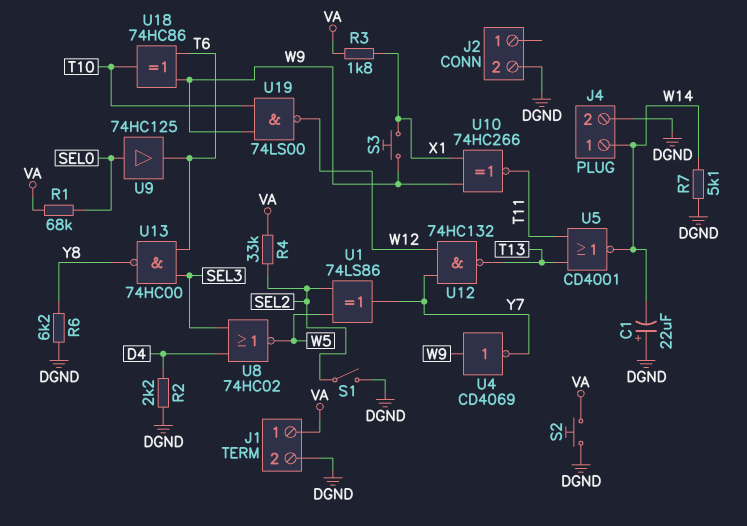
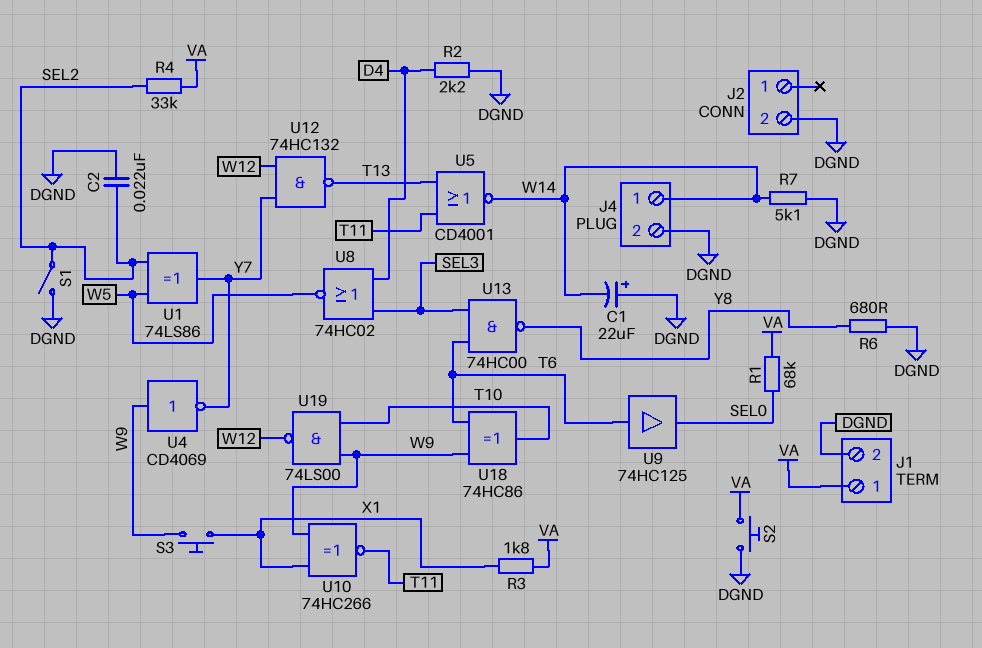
C2: none -> 22nF (DGND, SEL2)
R6: 6.2k (DGND, Y8) -> 680 (DGND, Y8)
U9: buffer 74HC125 (in SEL0, out T6) -> buffer 74HC125 (in T6, out SEL0)

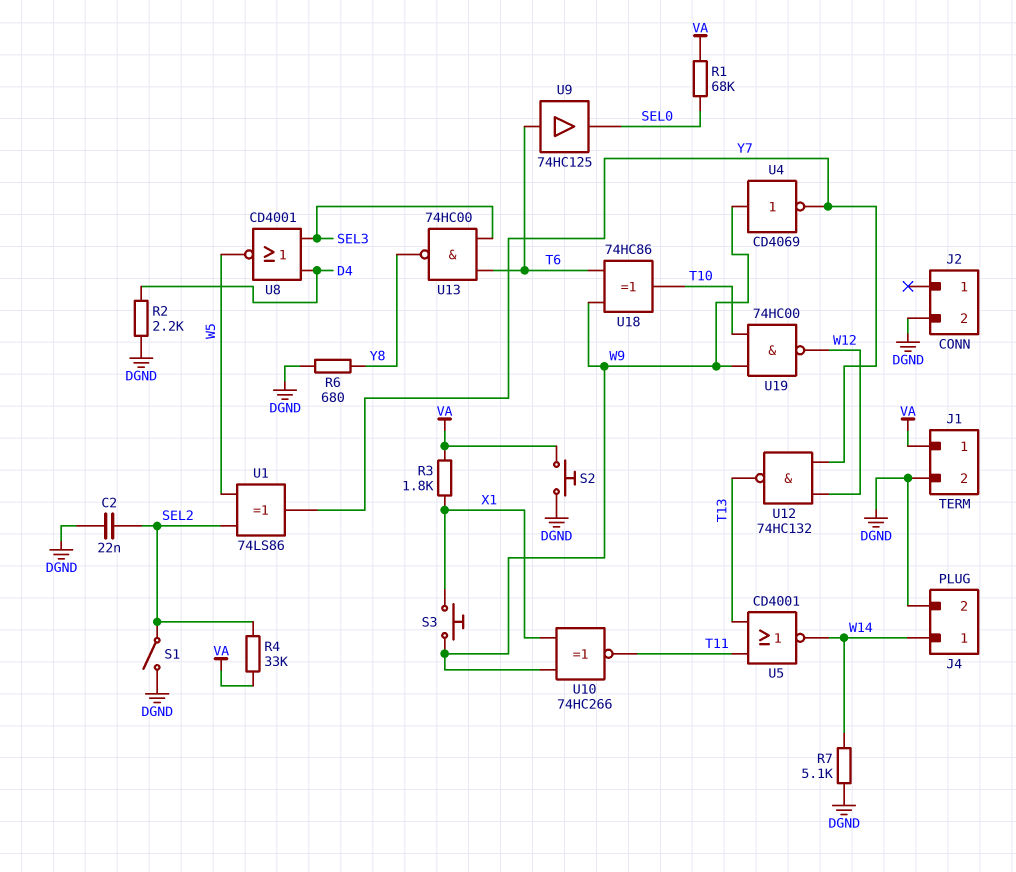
C1: 22uF (plus DGND, minus W14) -> none
U8: NOR 74HC02 (in D4, in SEL3, out W5) -> NOR CD4001 (in D4, in SEL3, out W5)
U19: NAND 74LS00 (in T10, in W9, out W12) -> NAND 74HC00 (in T10, in W9, out W12)

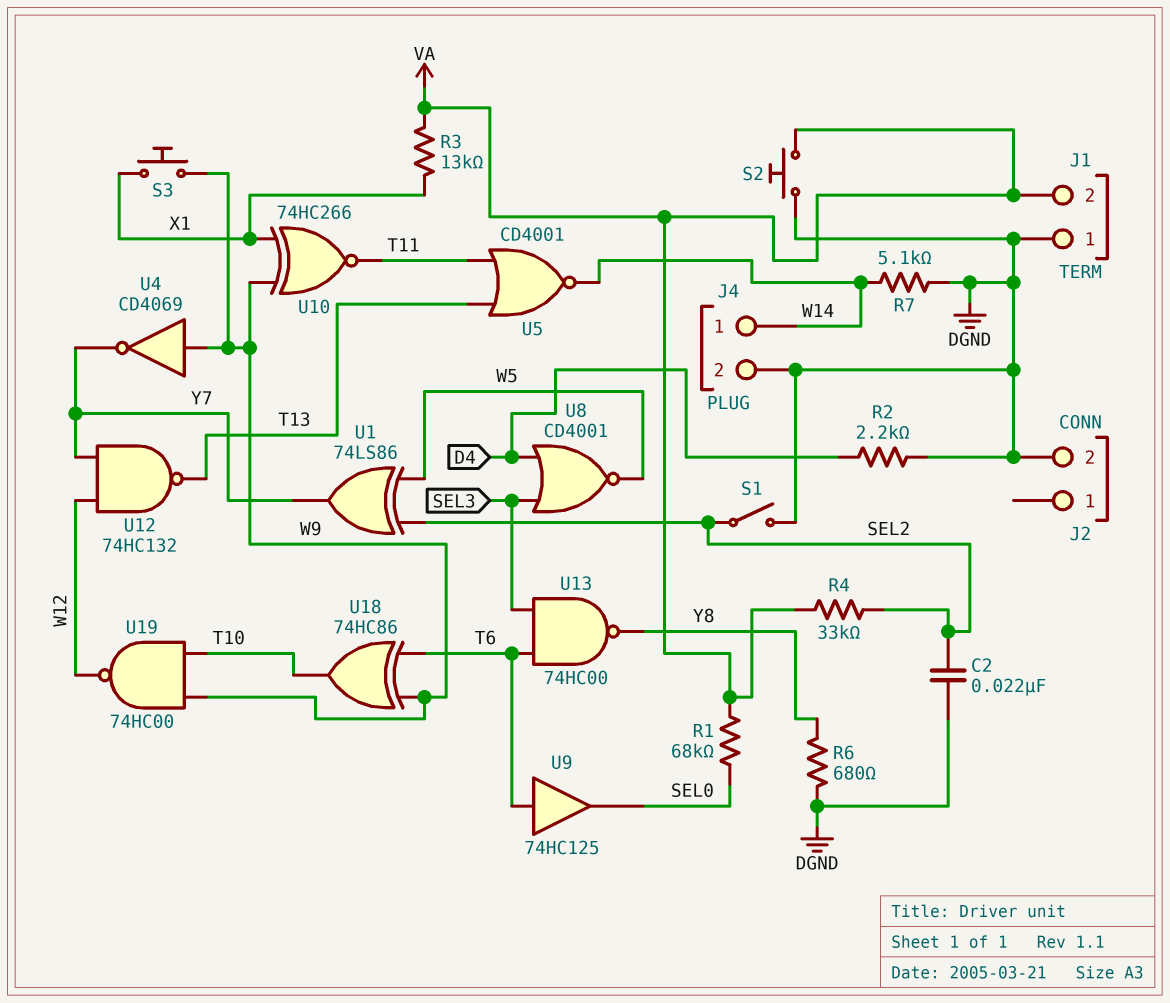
J1 pin 1: VA -> DGND
J1 pin 2: DGND -> VA
R3: 1.8k (VA, X1) -> 13k (VA, X1)

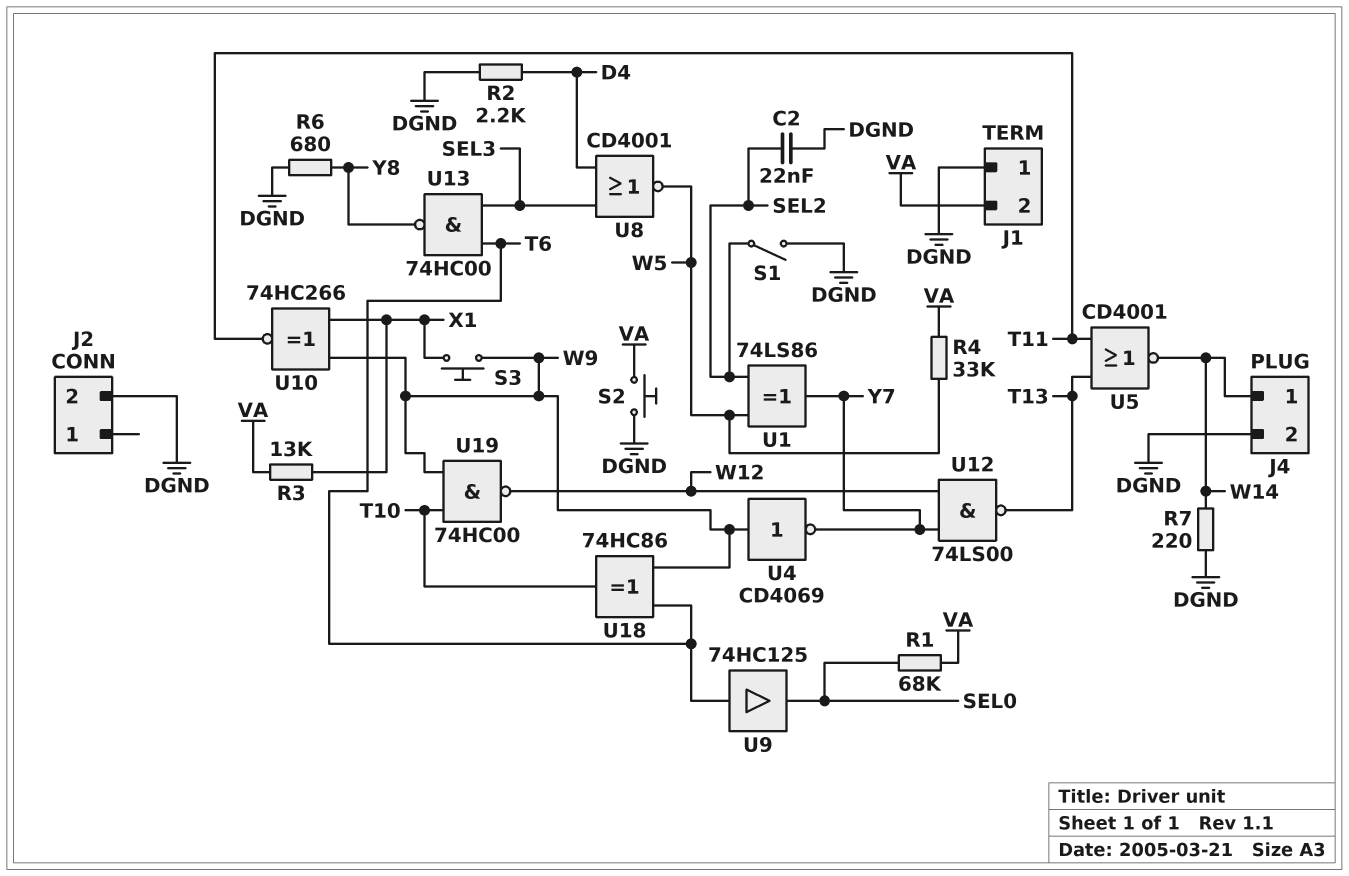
R4: 33k (SEL2, VA) -> 33k (VA, W5)
R7: 5.1k (DGND, W14) -> 220 (DGND, W14)
U12: NAND 74HC132 (in W12, in Y7, out T13) -> NAND 74LS00 (in W12, in Y7, out T13)

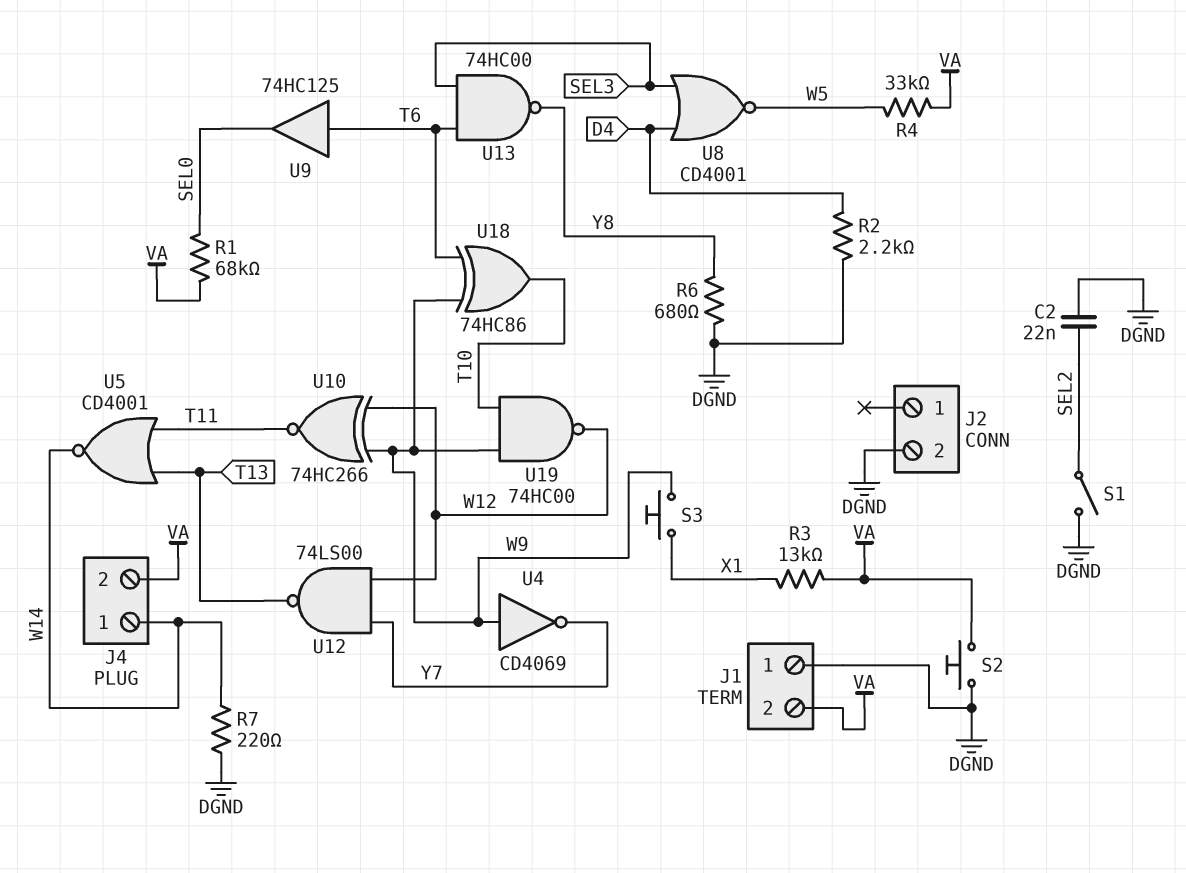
J4 pin 2: DGND -> VA
U1: XOR 74LS86 (in SEL2, in W5, out Y7) -> none
U10: XNOR 74HC266 (in W9, in X1, out T11) -> XNOR 74HC266 (in W9, in W12, out T11)

